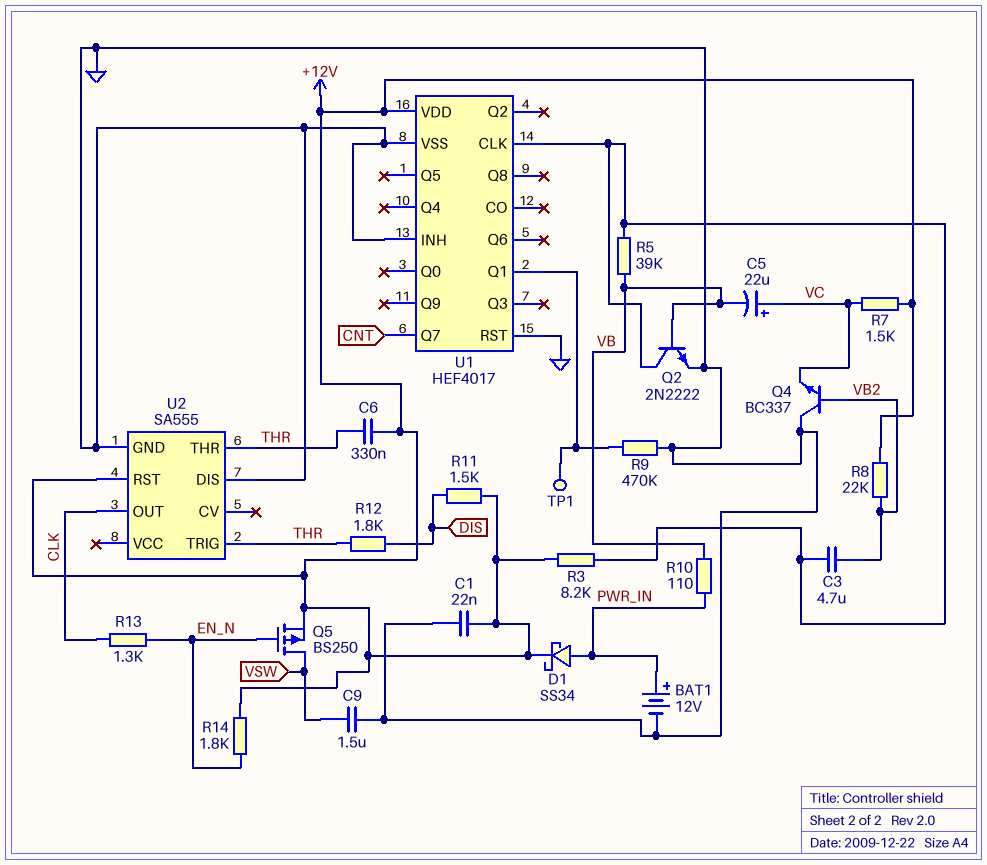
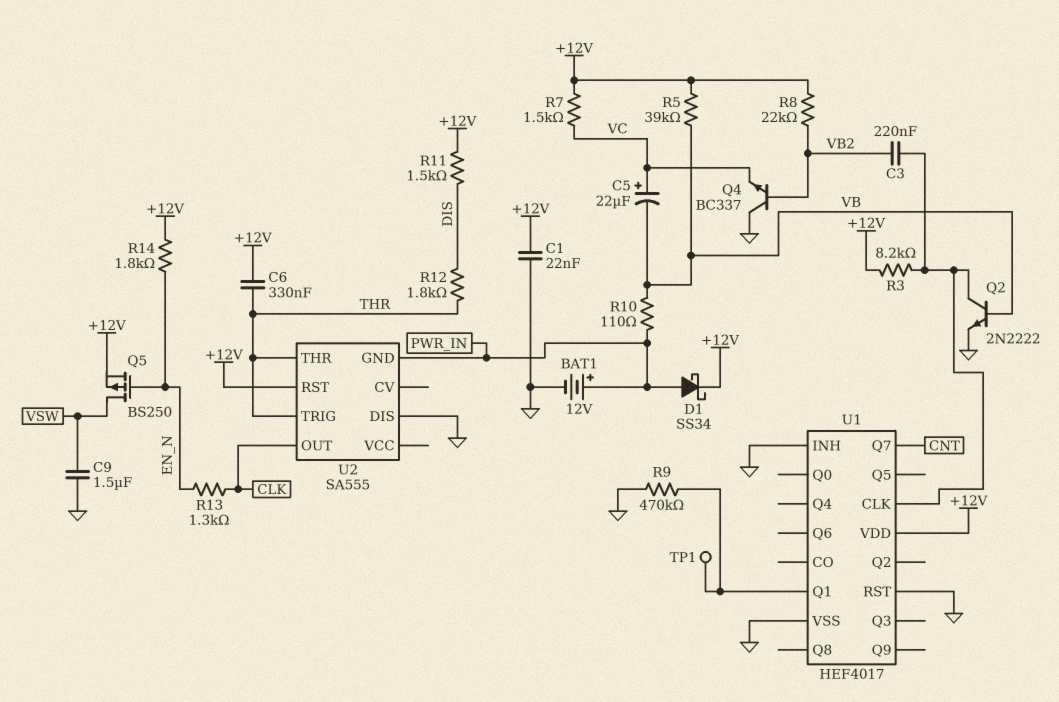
C3: 4.7uF (U1/CLK, VB2) -> 220nF (U1/CLK, VB2)
R5: 39k (U1/CLK, VB) -> 39k (+12V, VB)
U2 pin GND: GND -> PWR_IN

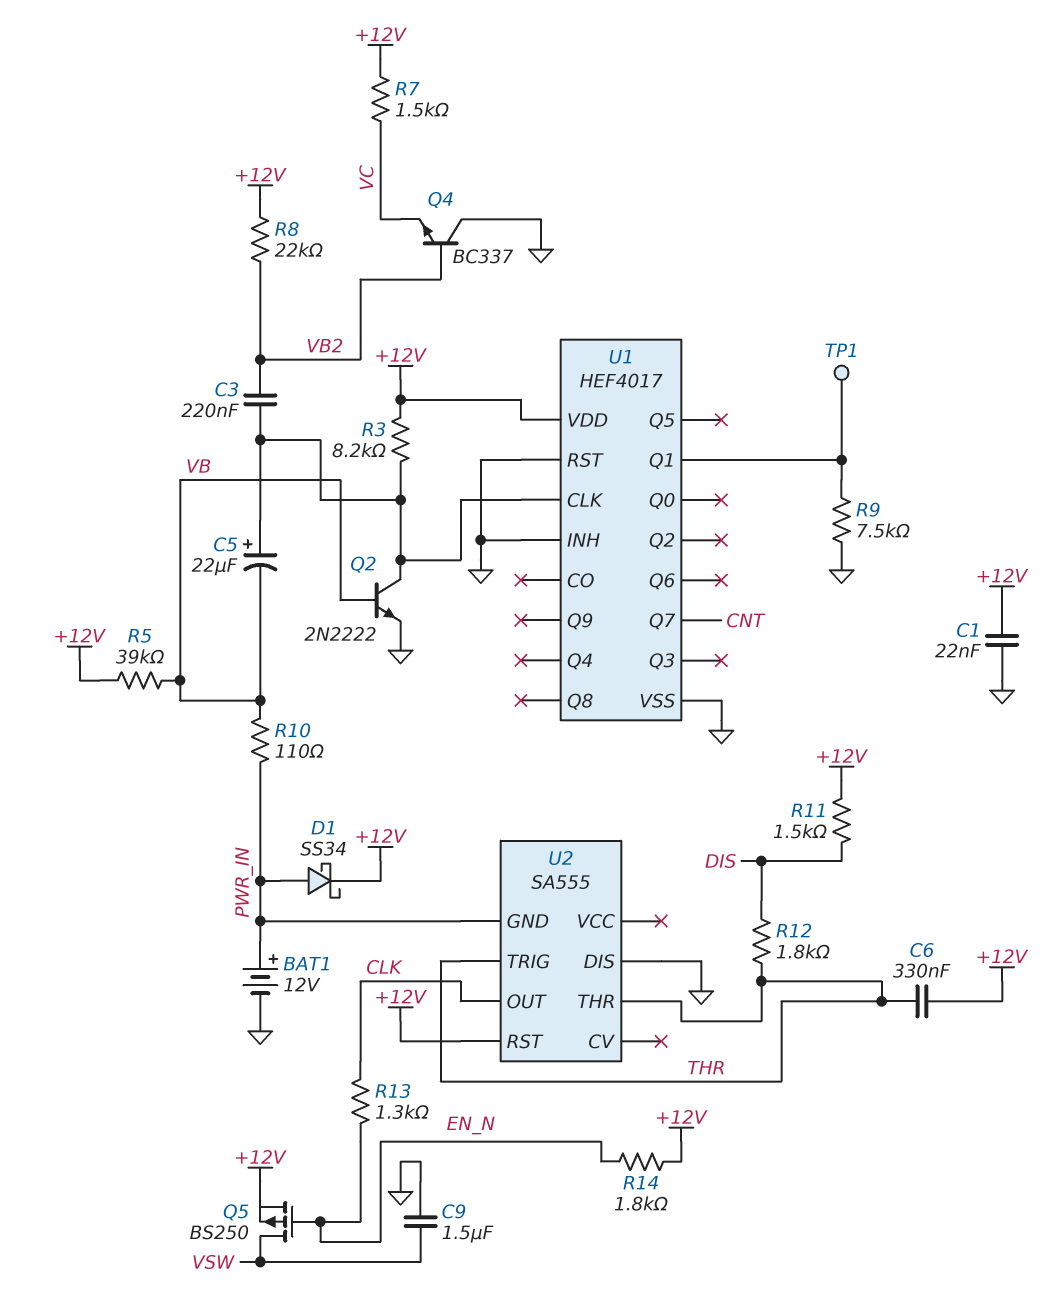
C5: 22uF (plus VC, minus VB) -> 22uF (plus U1/CLK, minus VB)
R9: 470k (GND, U1/Q1) -> 7.5k (GND, U1/Q1)

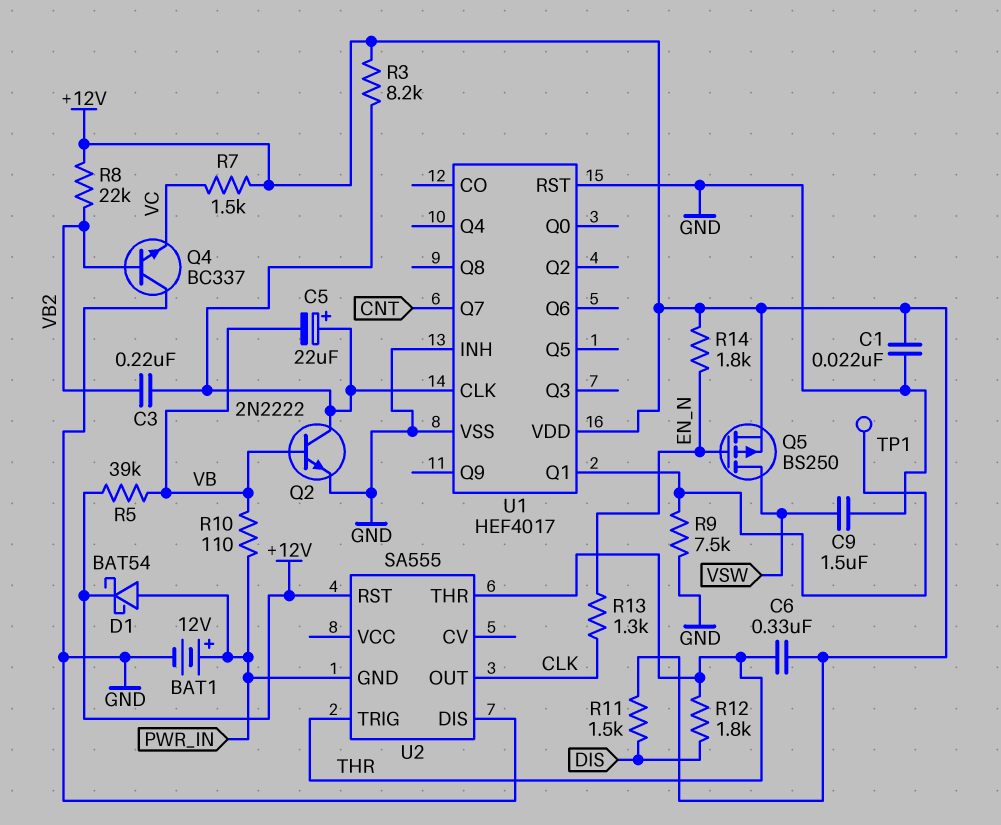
D1: schottky SS34 (A PWR_IN, K +12V) -> schottky BAT54 (A PWR_IN, K +12V)

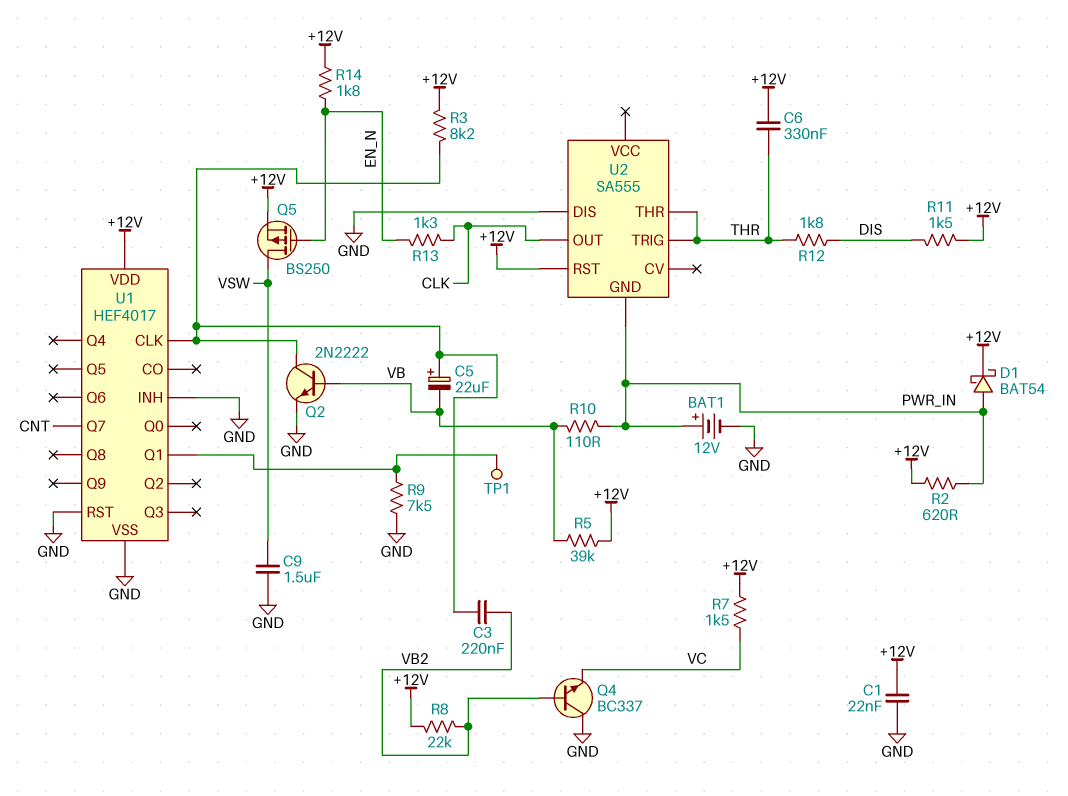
R2: none -> 620 (+12V, PWR_IN)

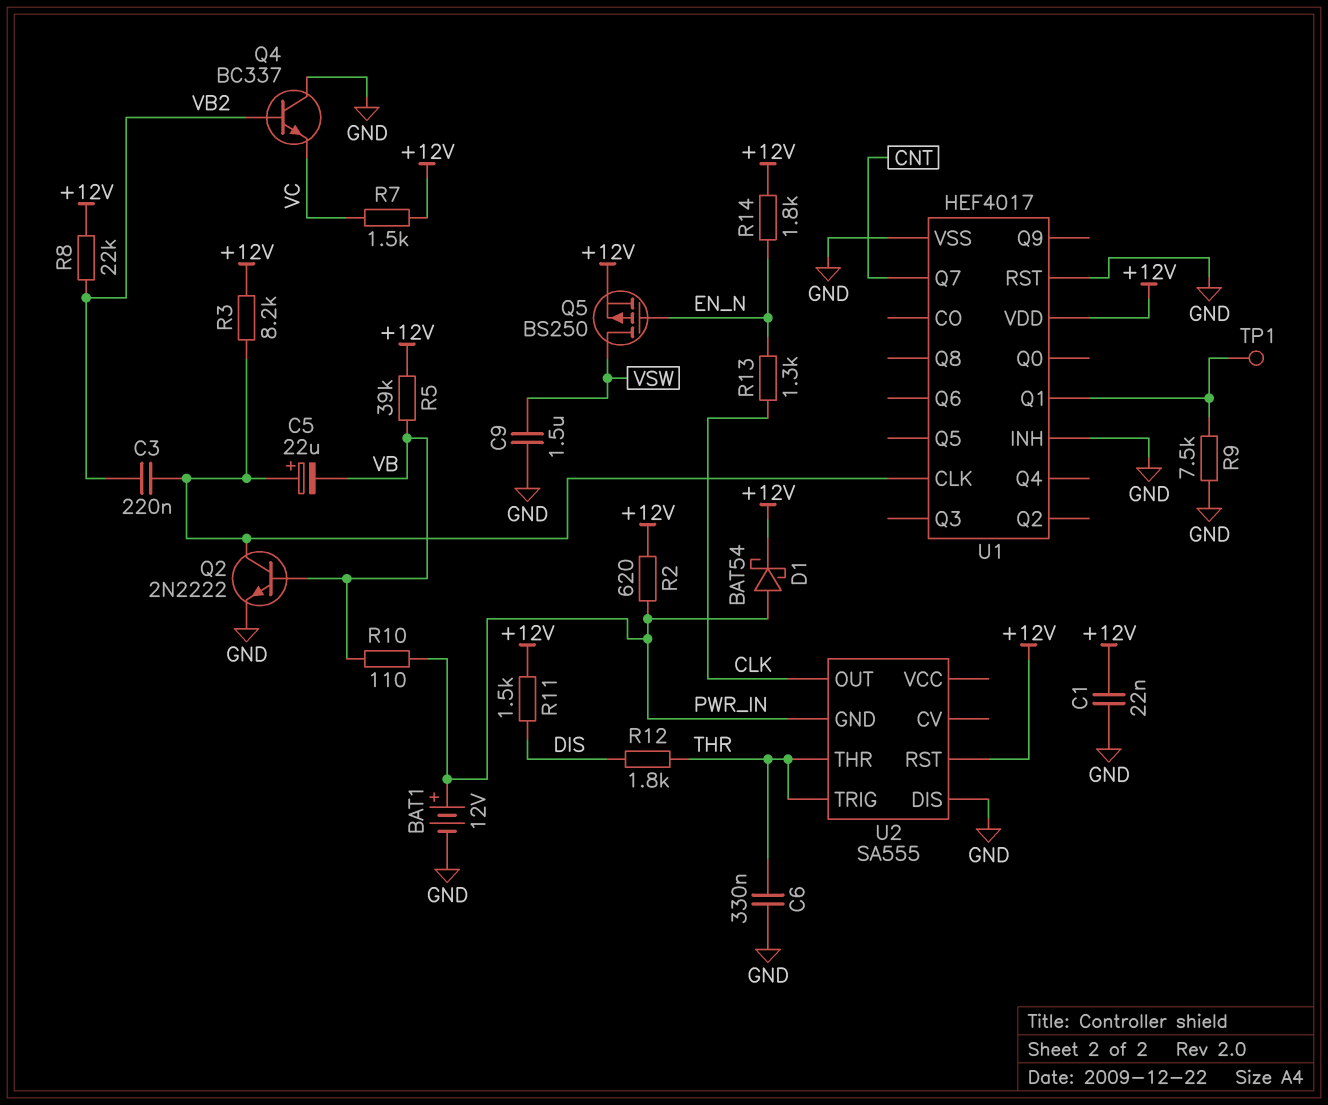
C6: 330nF (+12V, THR) -> 330nF (GND, THR)

